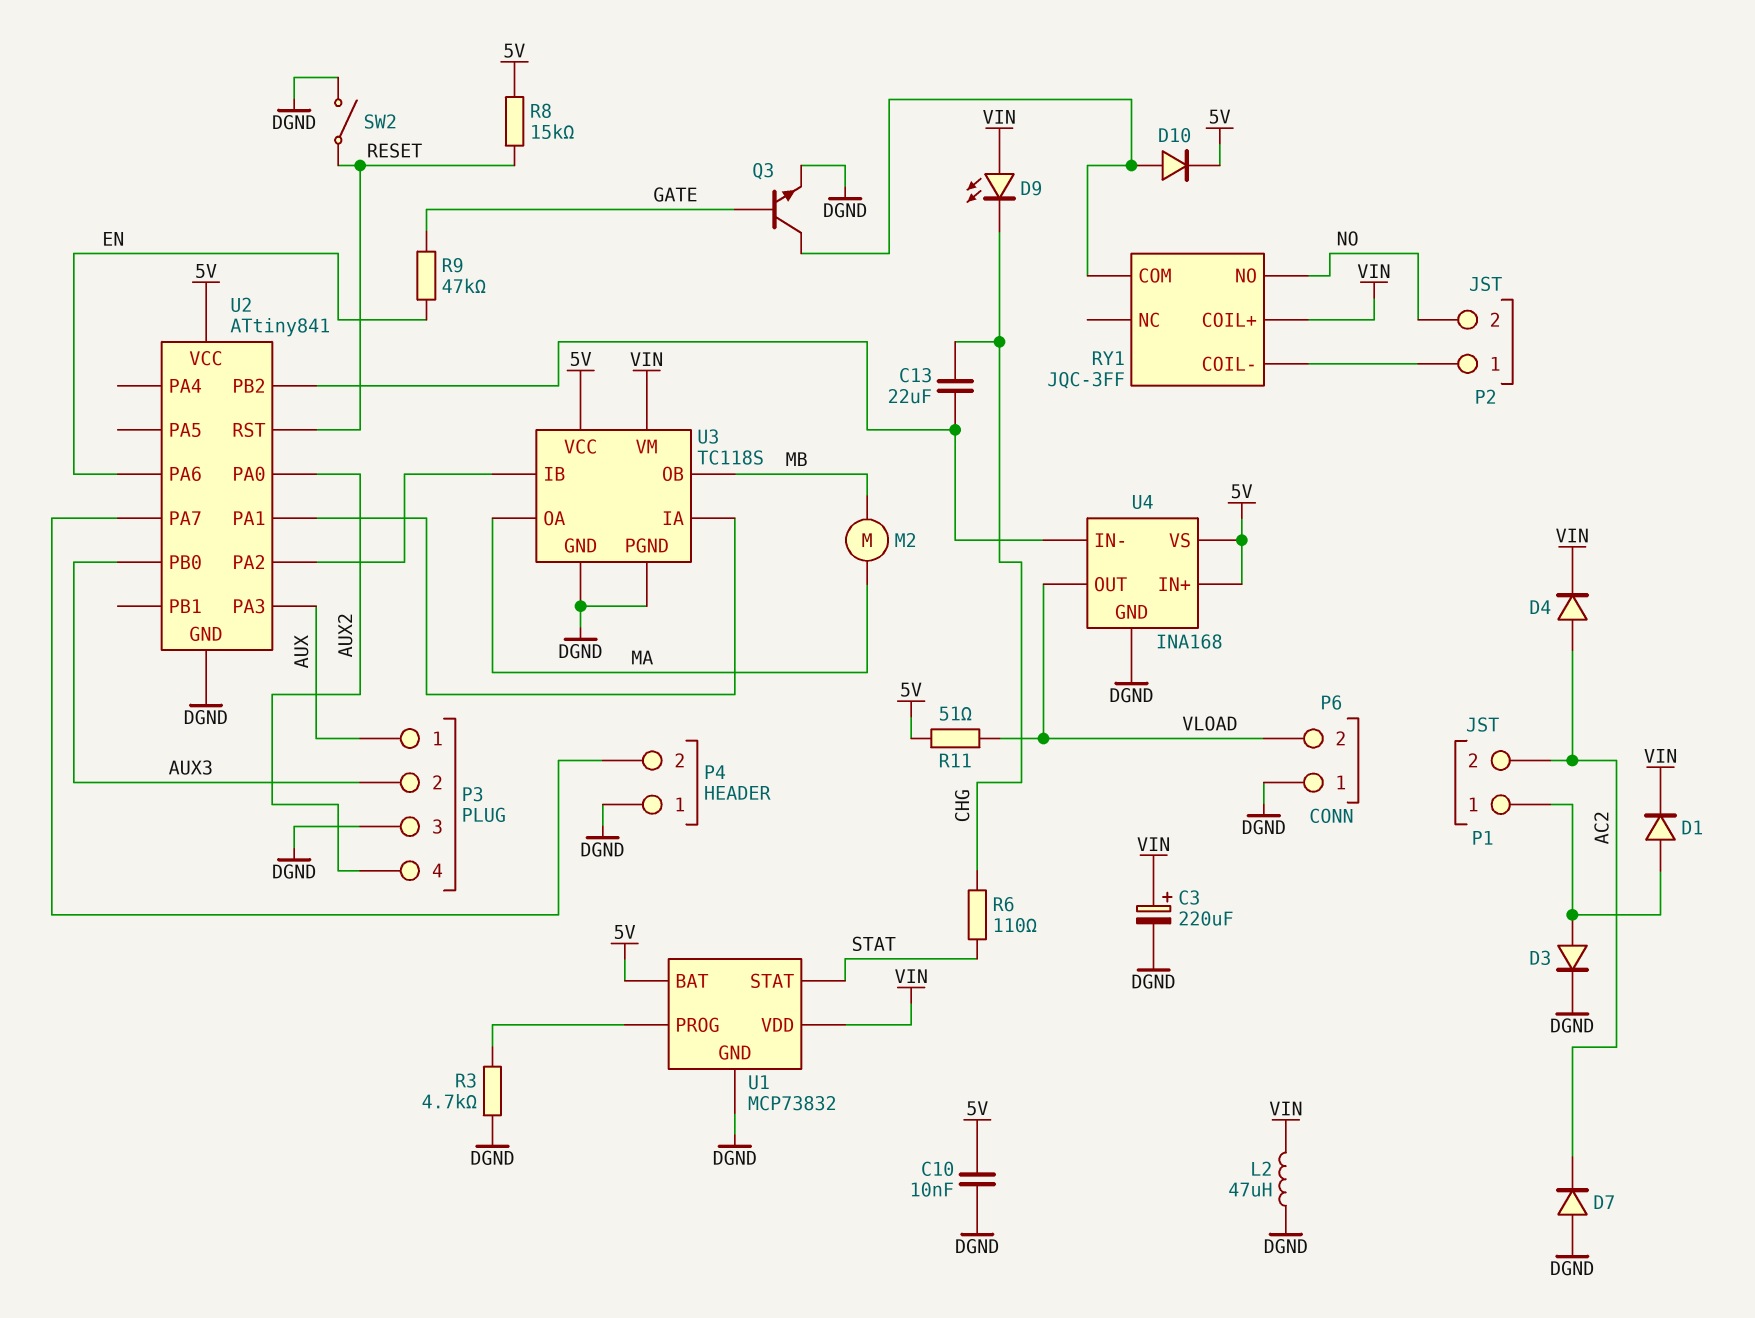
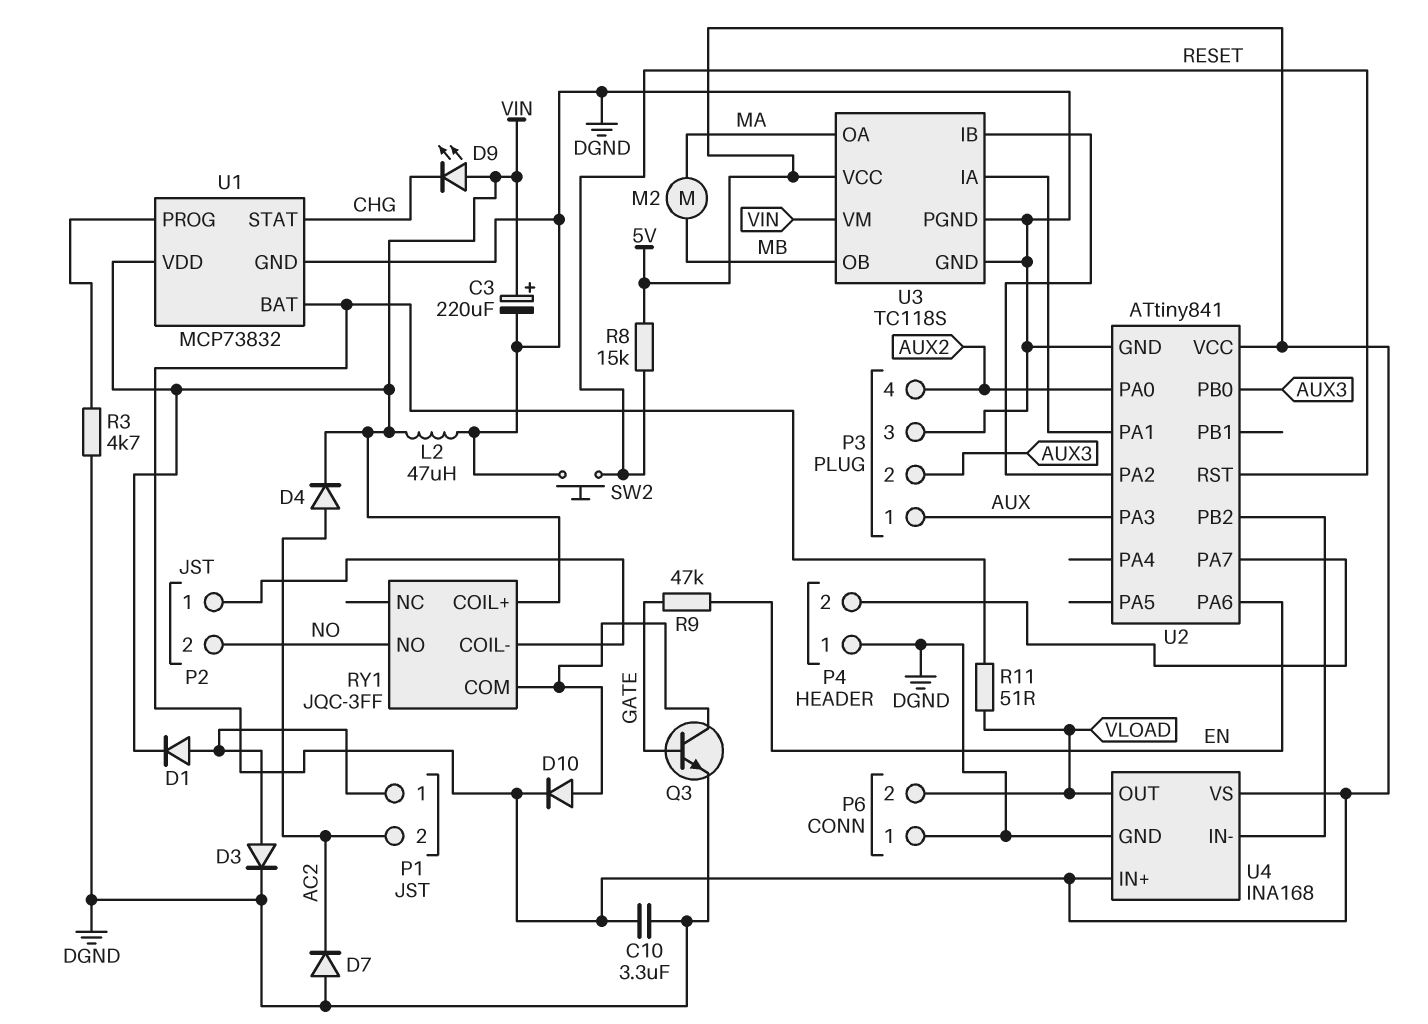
C10: 10nF (5V, DGND) -> 3.3uF (5V, DGND)
C13: 22uF (CHG, U2/PB2) -> none
R6: 110 (CHG, STAT) -> none
SW2: switch (DGND, RESET) -> button (DGND, RESET)
U1 pin STAT: STAT -> CHG

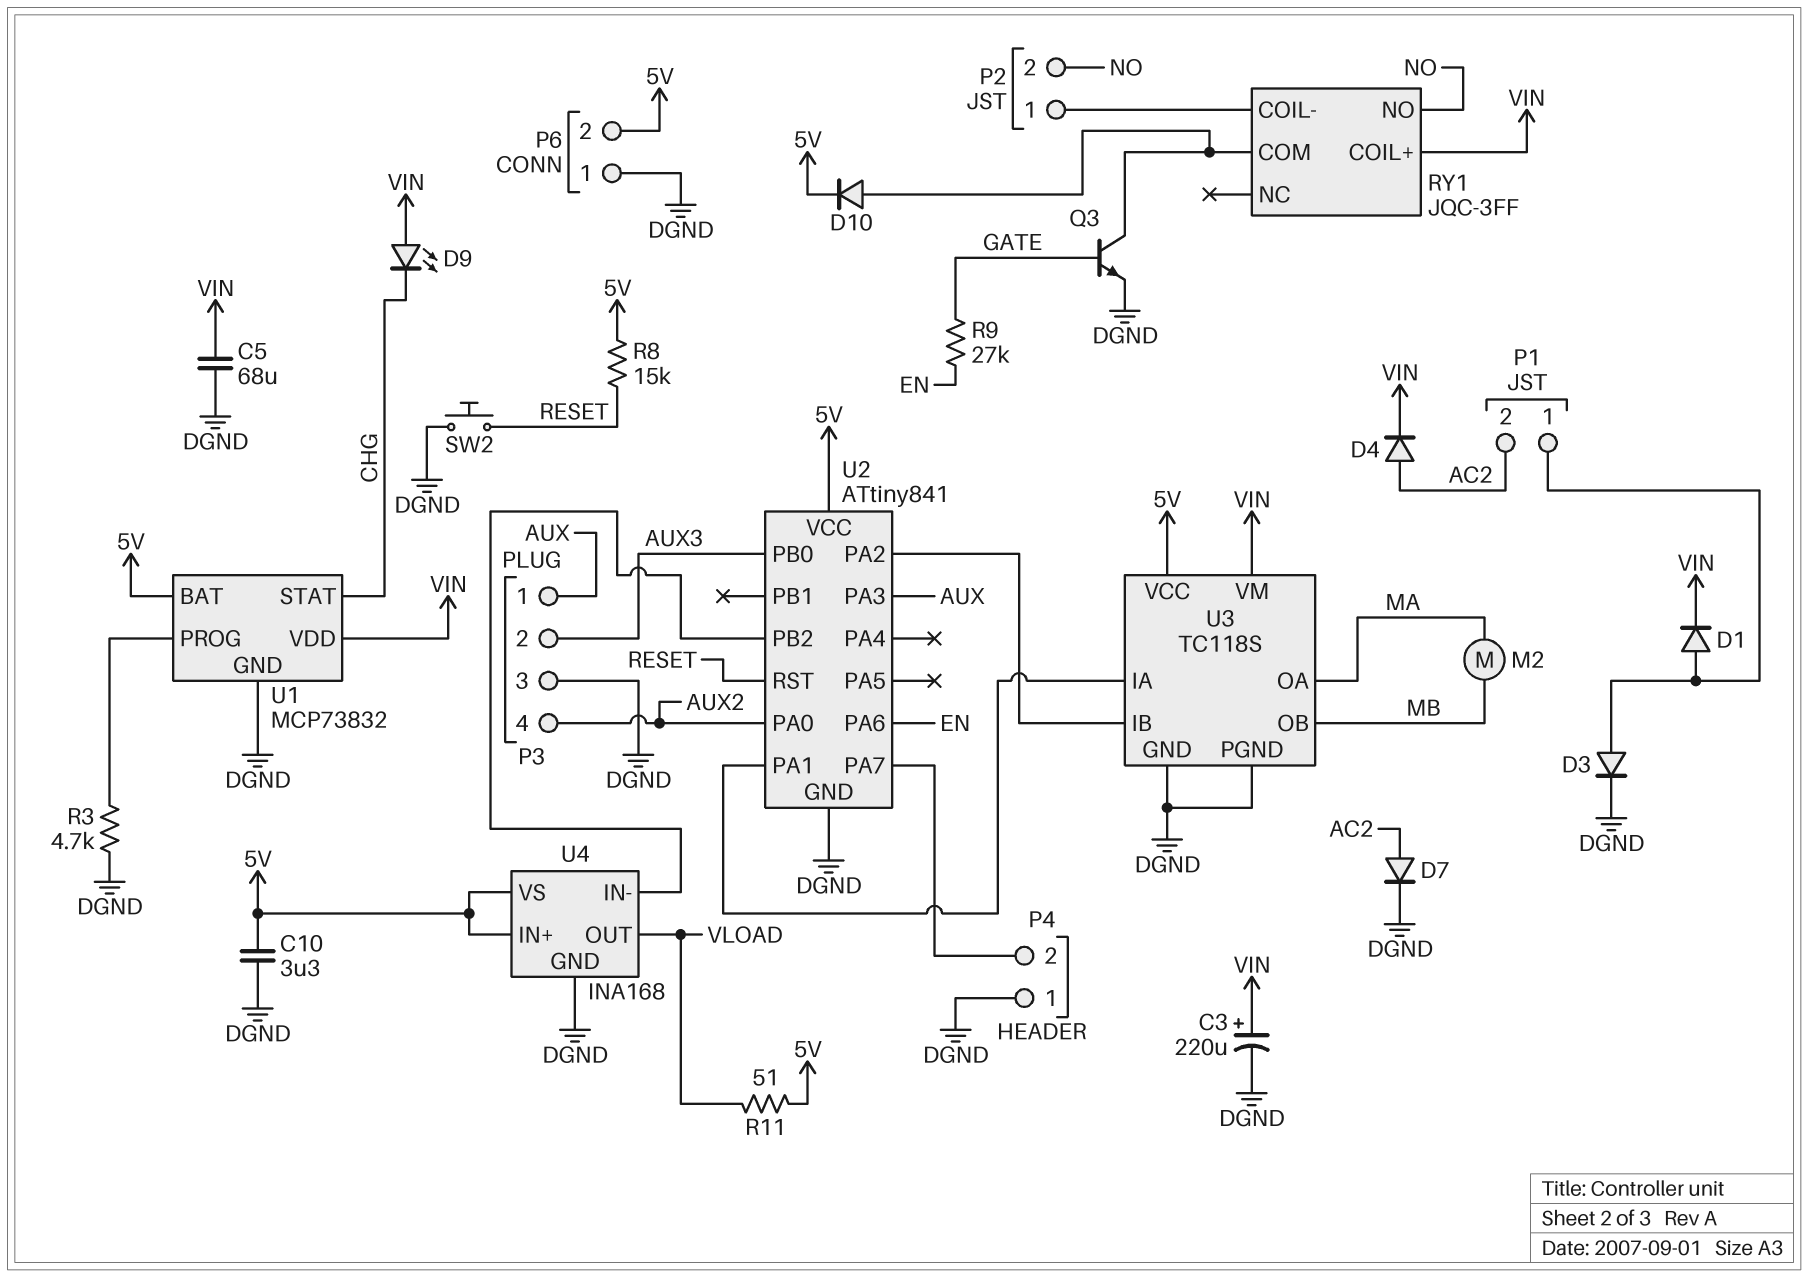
C5: none -> 68uF (DGND, VIN)
D7: diode (A DGND, K AC2) -> diode (A AC2, K DGND)
L2: 47uH (DGND, VIN) -> none
P6 pin 2: VLOAD -> 5V
R9: 47k (EN, GATE) -> 27k (EN, GATE)

